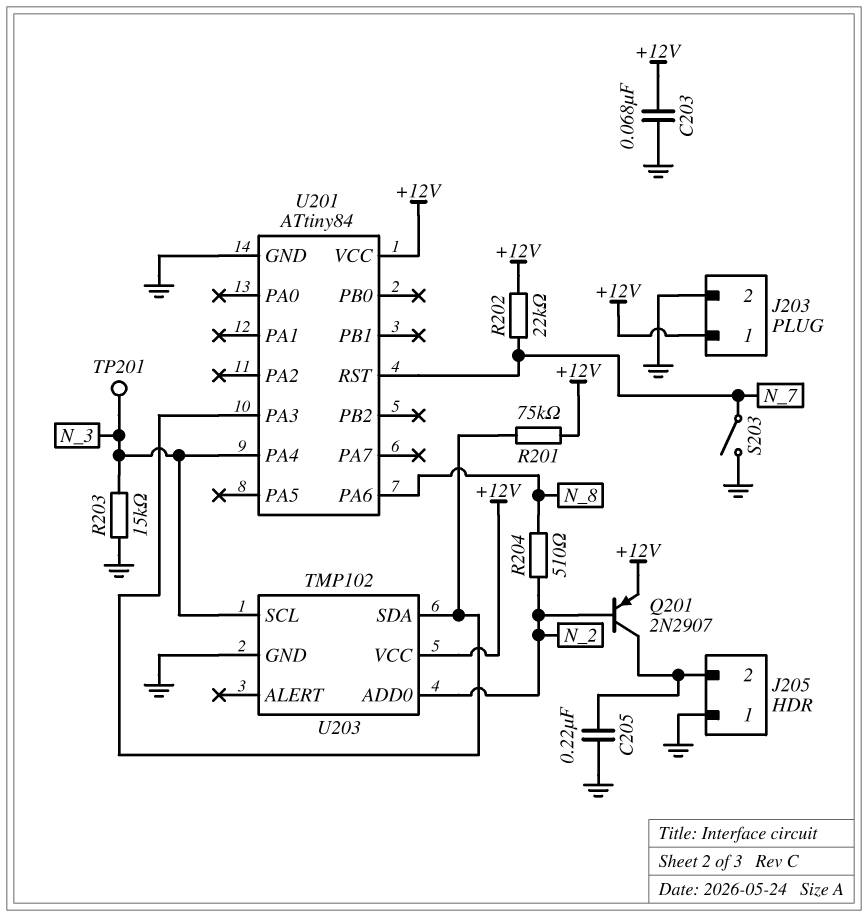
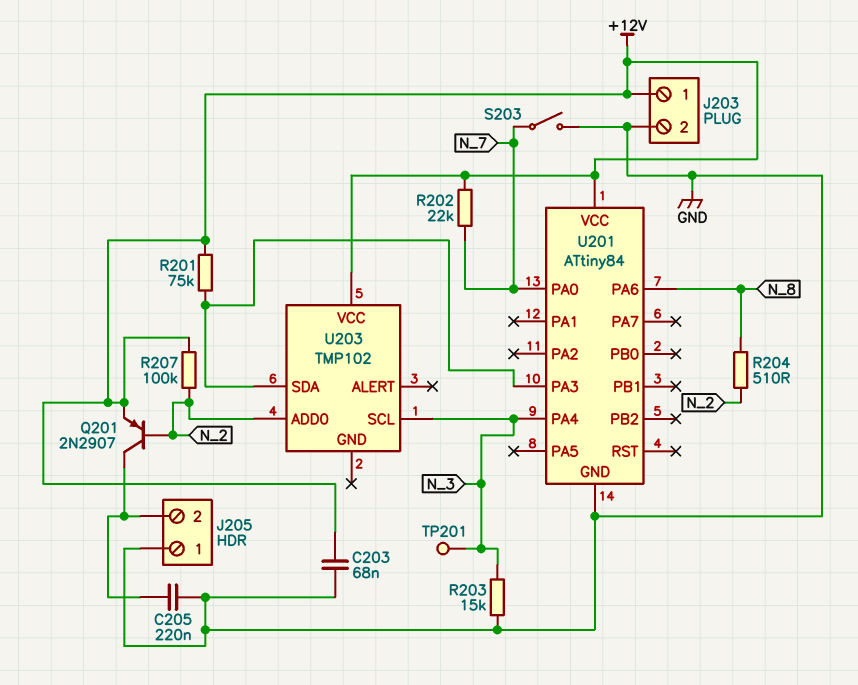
R207: none -> 100k (+12V, N_2)
U201 pin PA0: none -> N_7
U201 pin RST: N_7 -> none
U203 pin GND: GND -> none

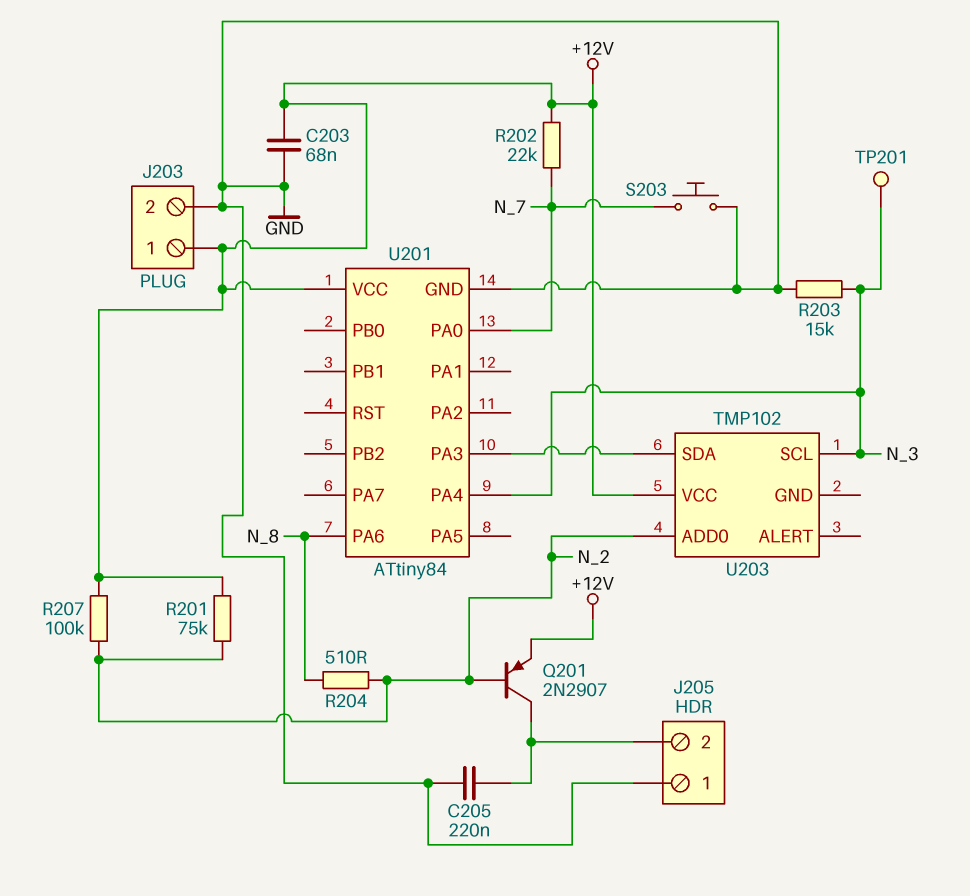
R201: 75k (+12V, U201/PA3) -> 75k (+12V, N_2)
S203: switch (GND, N_7) -> button (GND, N_7)

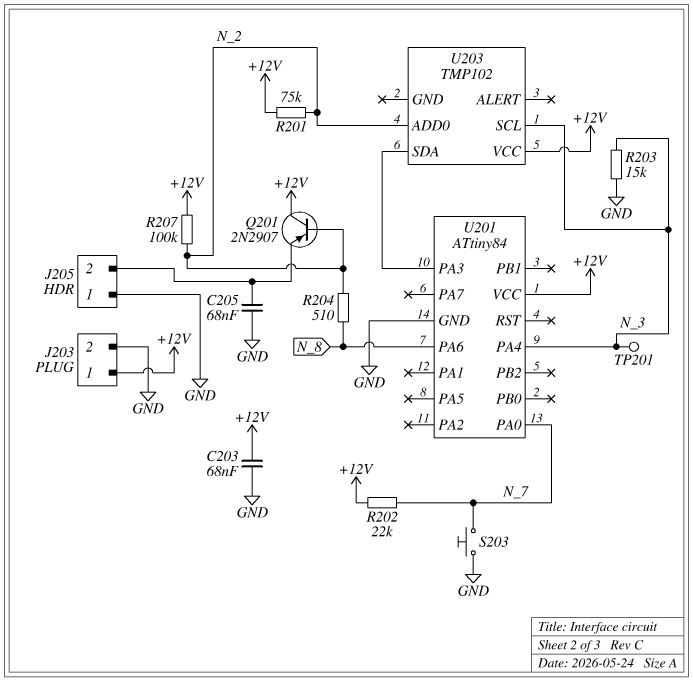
C205: 220nF (GND, J205/2) -> 68nF (GND, J205/2)
Q201: PNP 2N2907 (B N_2, C J205/2, E +12V) -> PNP 2N2907 (B N_2, C +12V, E J205/2)

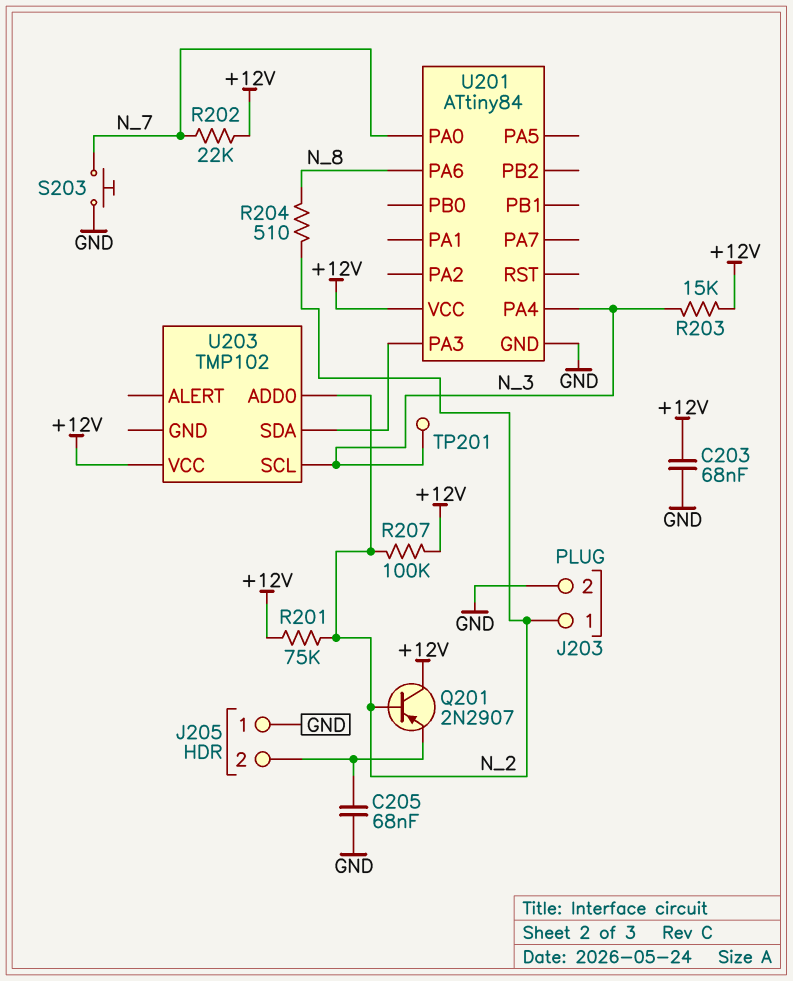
J203 pin 1: +12V -> N_2
R203: 15k (GND, N_3) -> 15k (+12V, N_3)

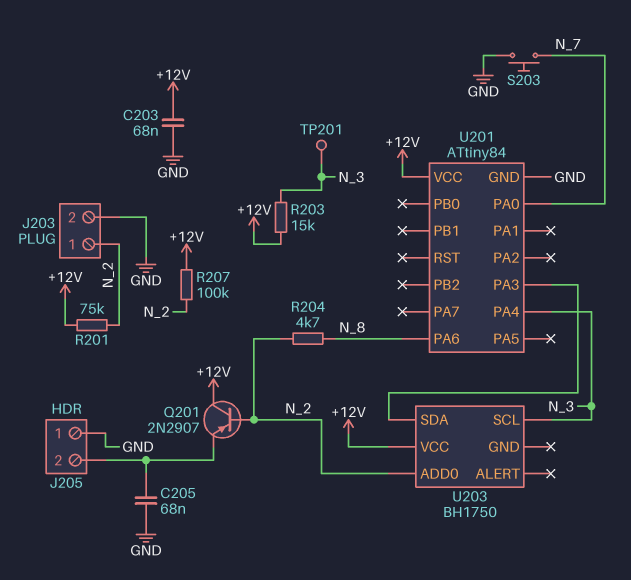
R202: 22k (+12V, N_7) -> none
R204: 510 (N_2, N_8) -> 4.7k (N_2, N_8)
U203: TMP102 -> BH1750

